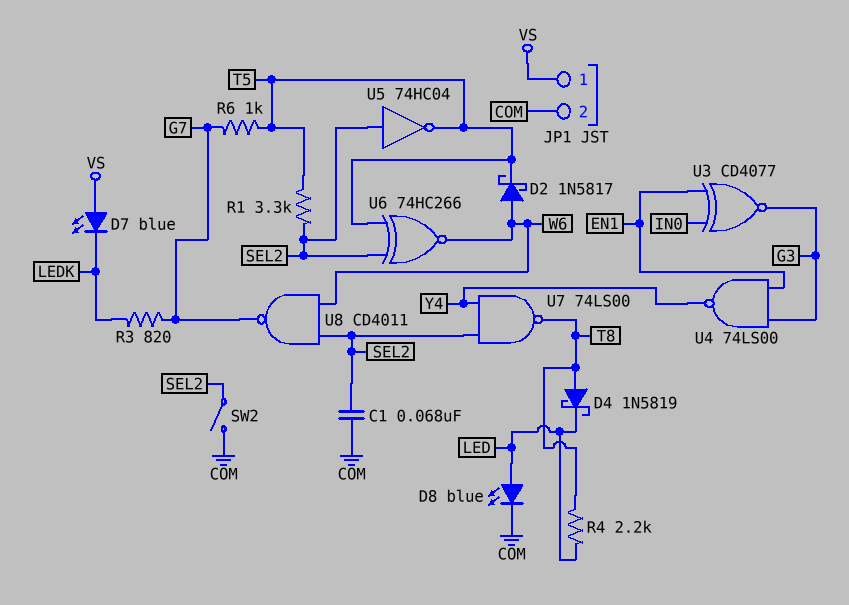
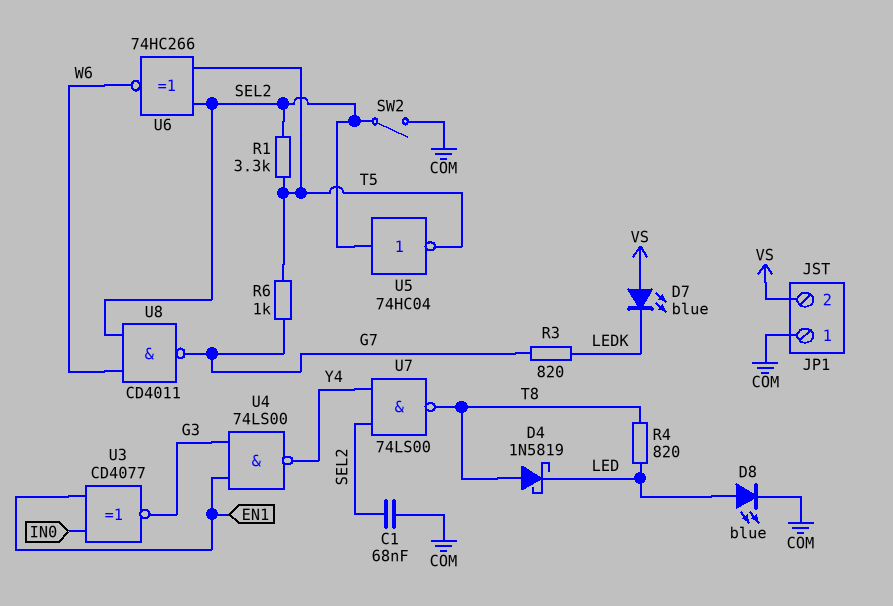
D2: schottky 1N5817 (A W6, K T5) -> none
JP1 pin 1: VS -> COM
JP1 pin 2: COM -> VS
R4: 2.2k (LED, T8) -> 820 (LED, T8)

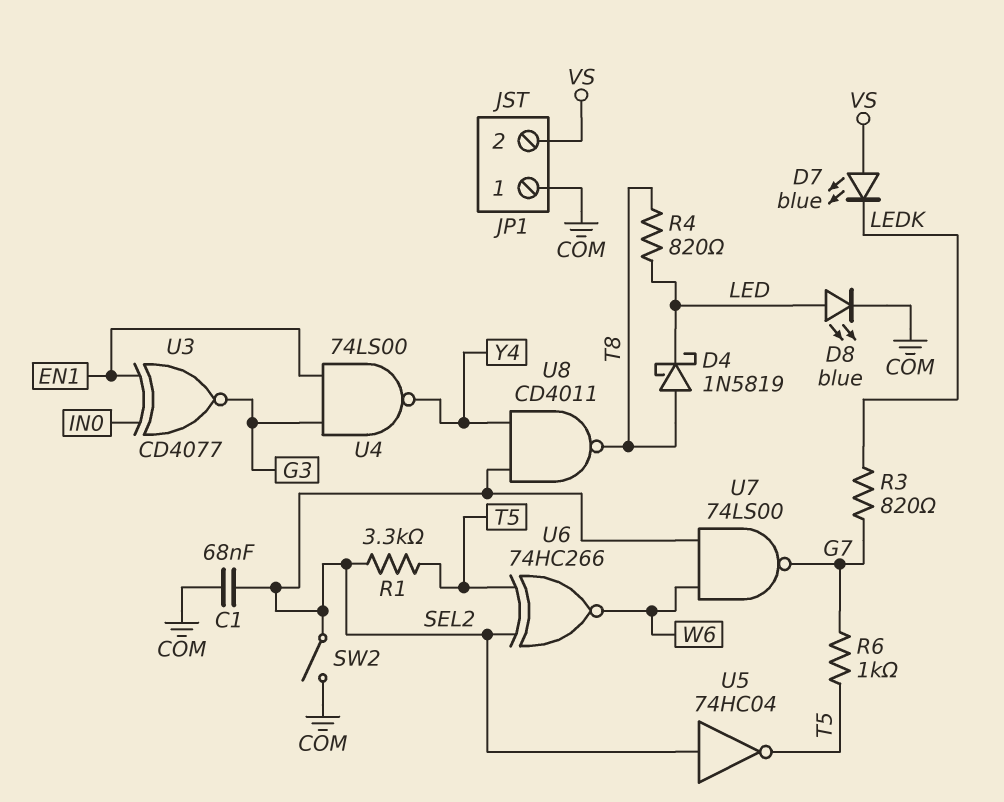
U7: NAND 74LS00 (in SEL2, in Y4, out T8) -> NAND 74LS00 (in SEL2, in W6, out G7)
U8: NAND CD4011 (in SEL2, in W6, out G7) -> NAND CD4011 (in SEL2, in Y4, out T8)

